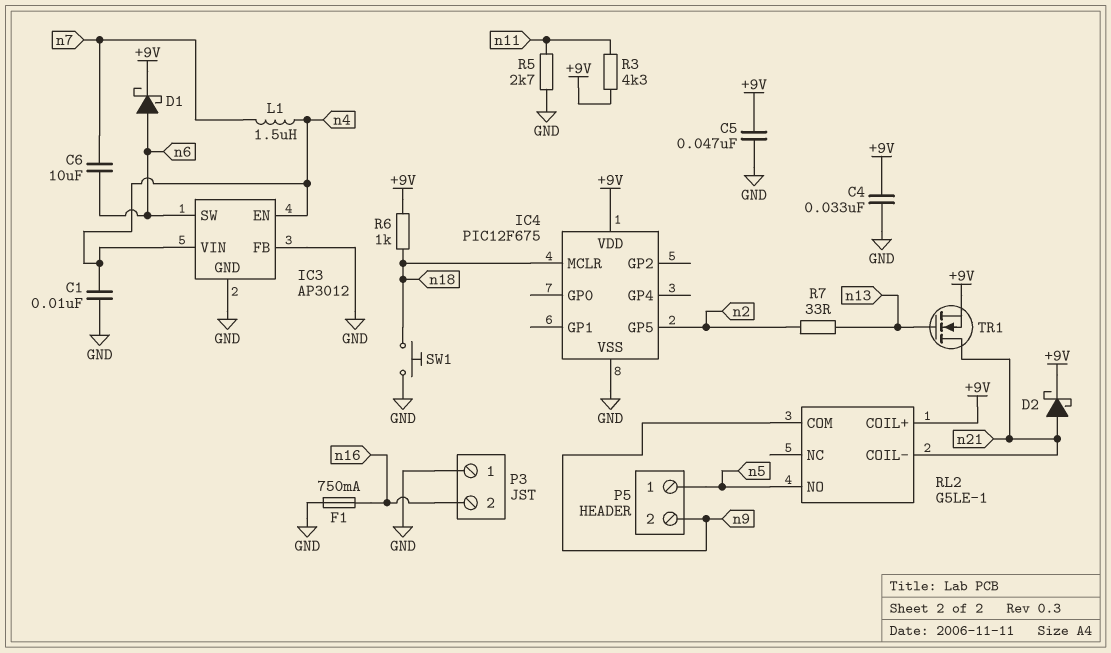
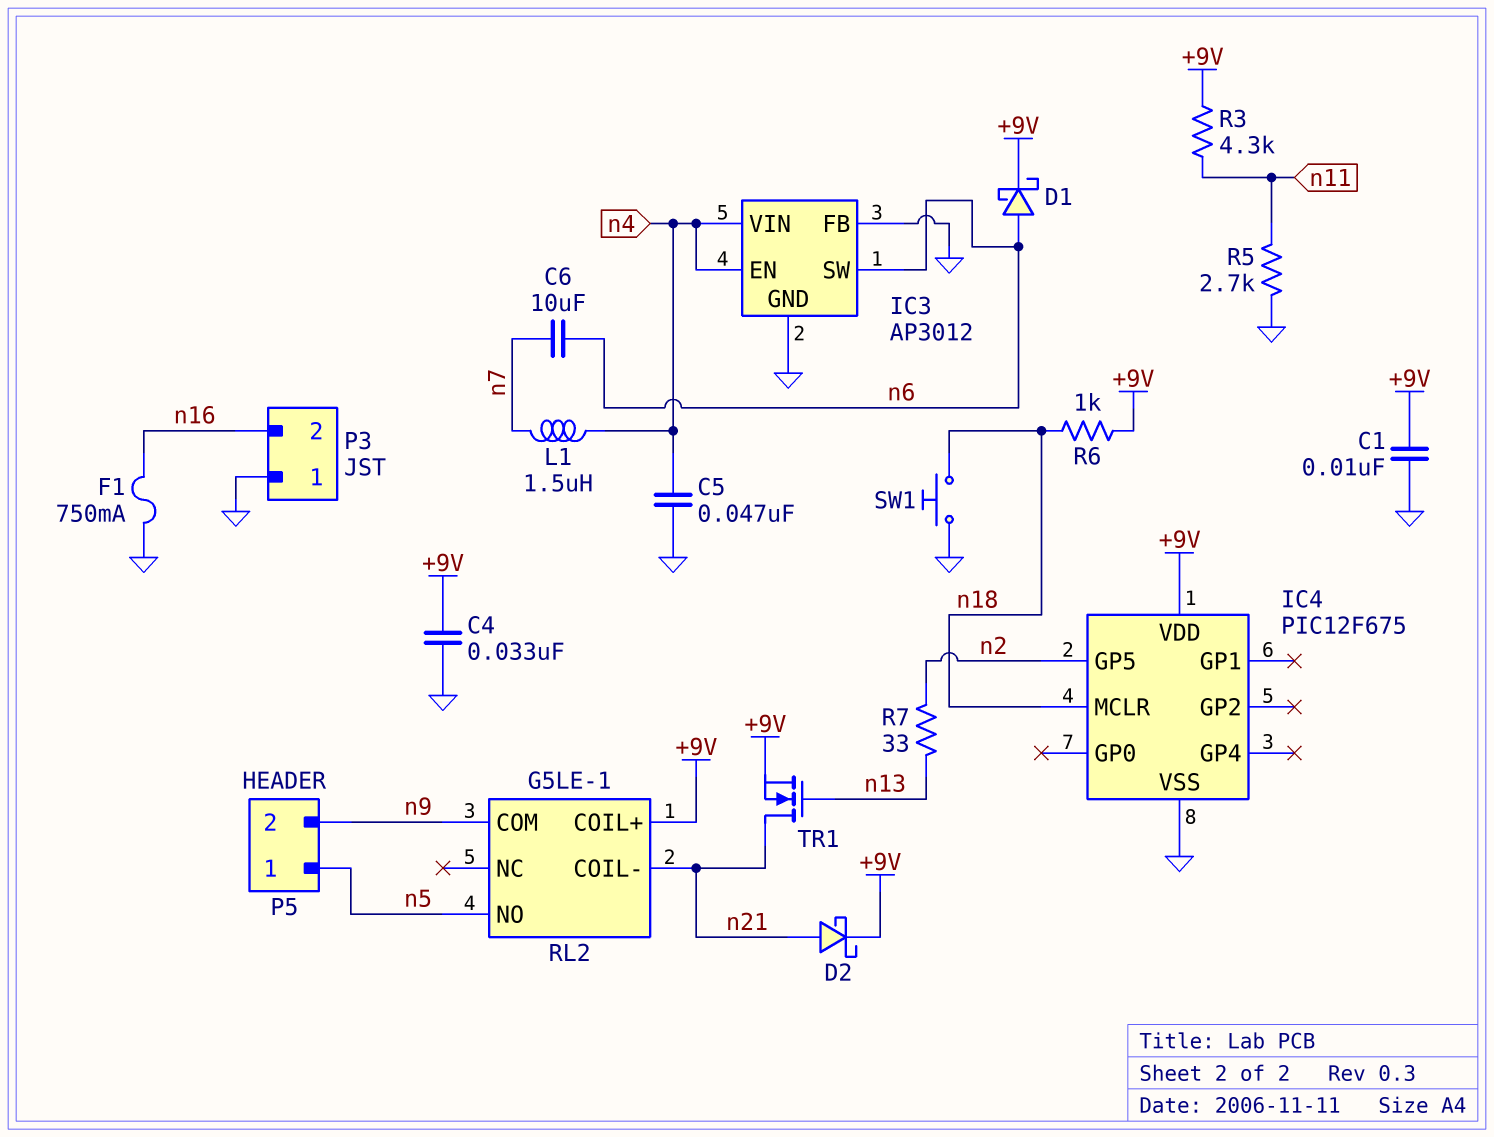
C1: 10nF (GND, n4) -> 10nF (+9V, GND)
C5: 47nF (+9V, GND) -> 47nF (GND, n4)

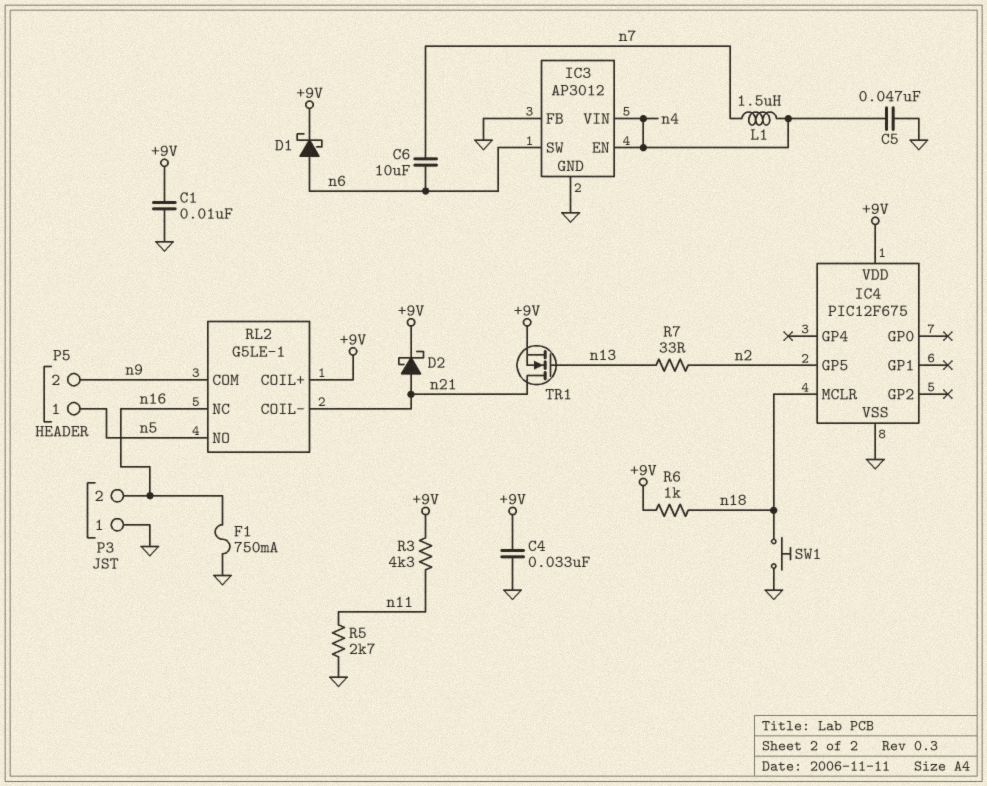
RL2 pin NC: none -> n16

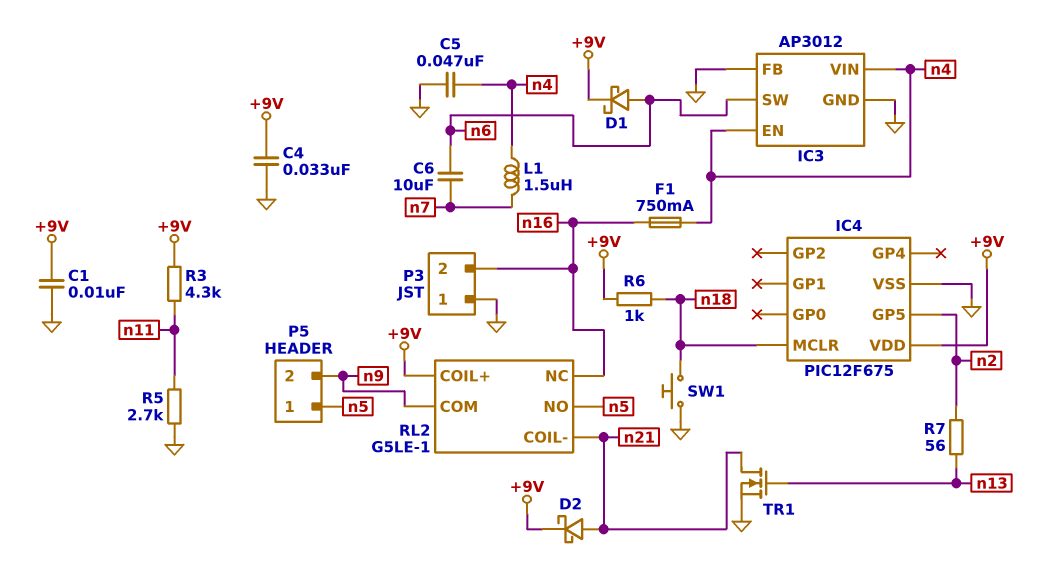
F1: 750mA (GND, n16) -> 750mA (n4, n16)
R7: 33 (n2, n13) -> 56 (n2, n13)
TR1: NMOS (G n13, D n21, S +9V) -> NMOS (G n13, D n21, S GND)

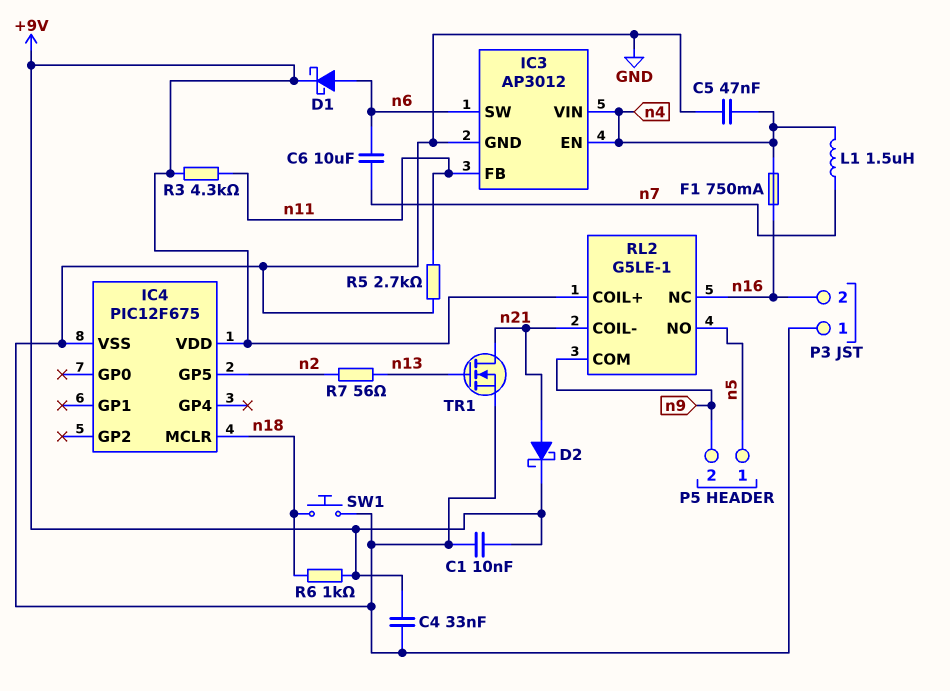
IC3 pin FB: GND -> n11

